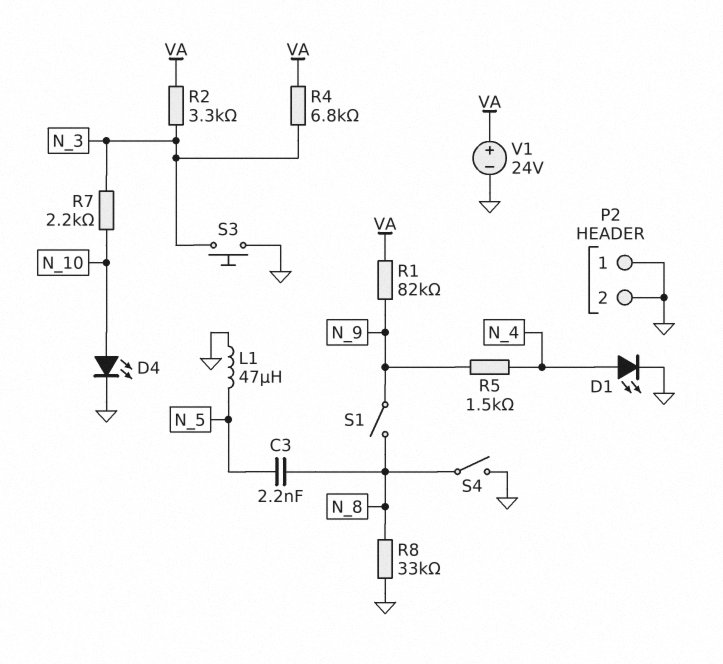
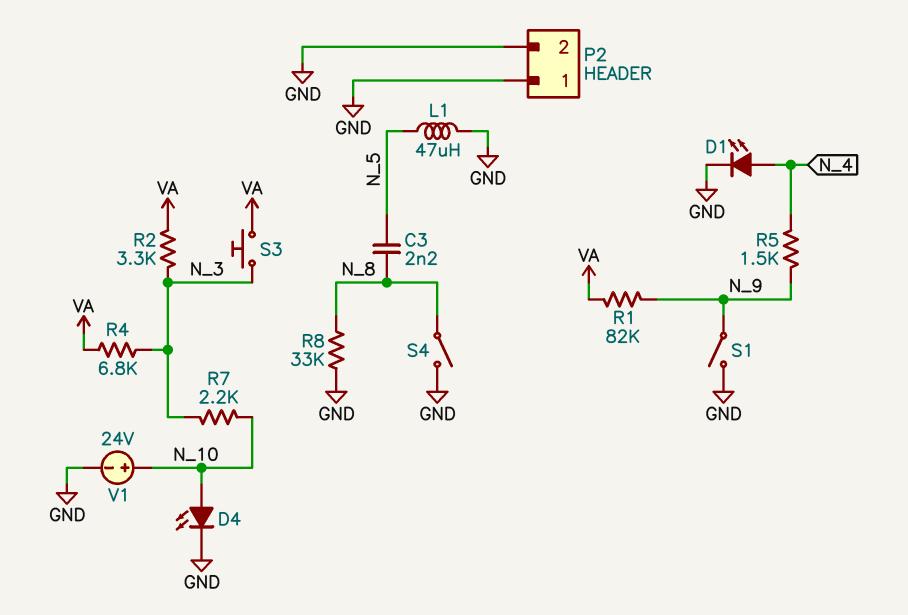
S1: switch (N_8, N_9) -> switch (GND, N_9)
S3: button (GND, N_3) -> button (N_3, VA)
V1: 24V (plus VA, minus GND) -> 24V (plus N_10, minus GND)

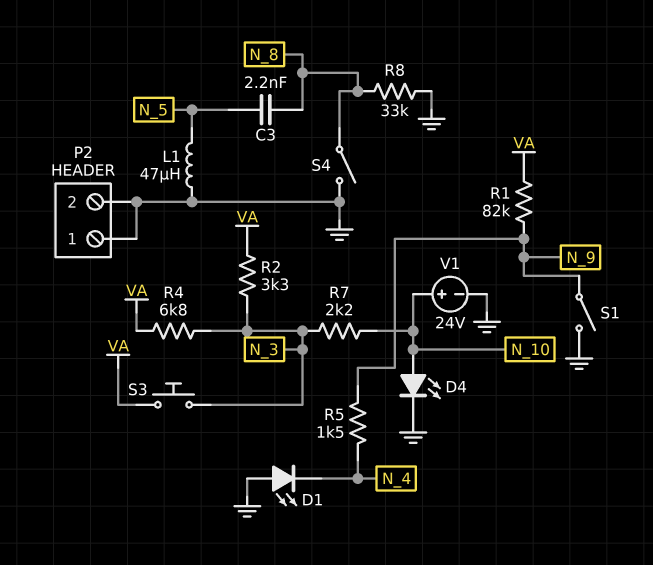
D1: LED (A N_4, K GND) -> LED (A GND, K N_4)

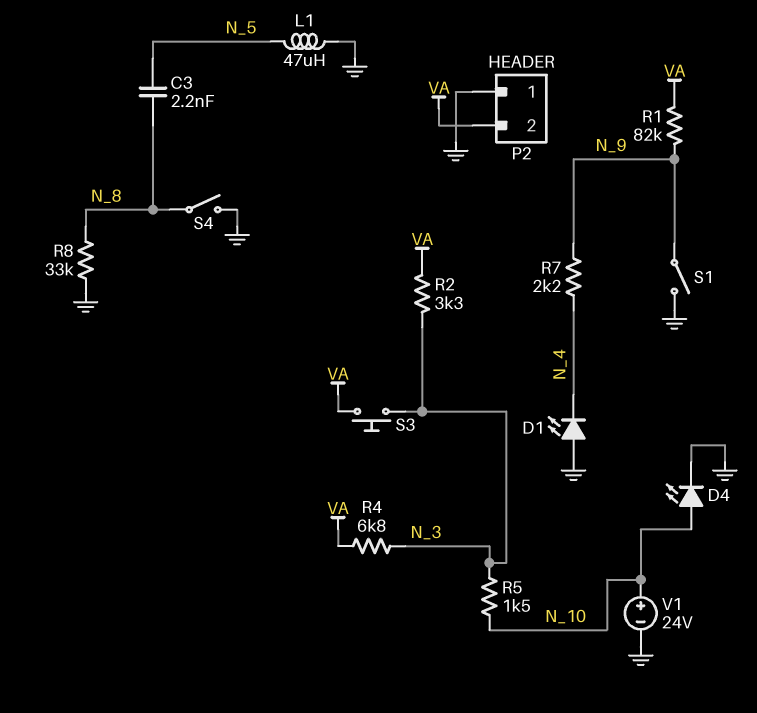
P2 pin 2: GND -> VA
R5: 1.5k (N_4, N_9) -> 1.5k (N_3, N_10)
R7: 2.2k (N_3, N_10) -> 2.2k (N_4, N_9)

